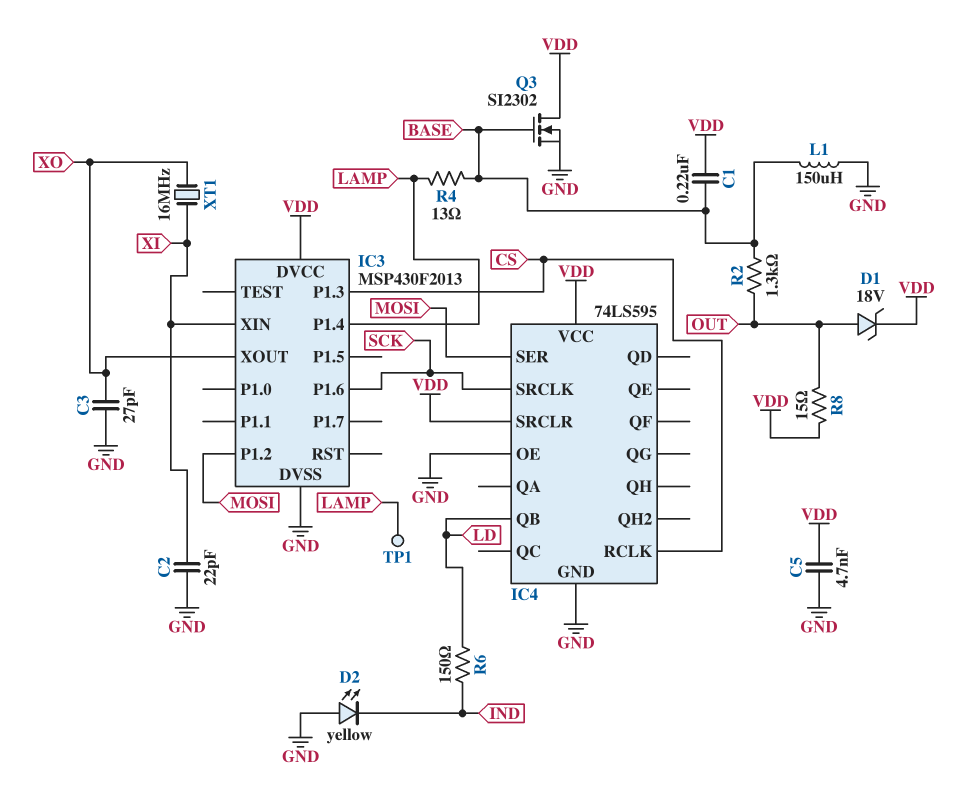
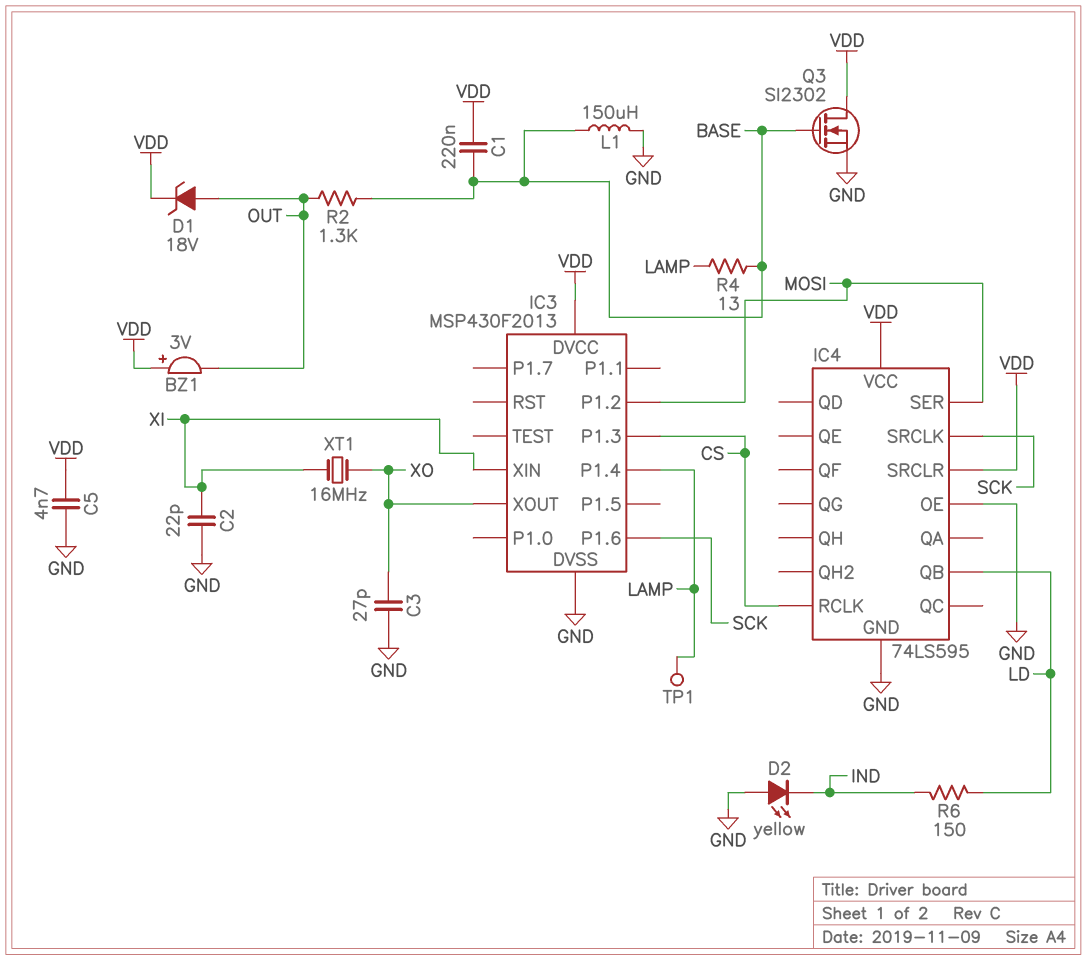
BZ1: none -> buzzer 3V (plus VDD, minus OUT)
R8: 15 (OUT, VDD) -> none

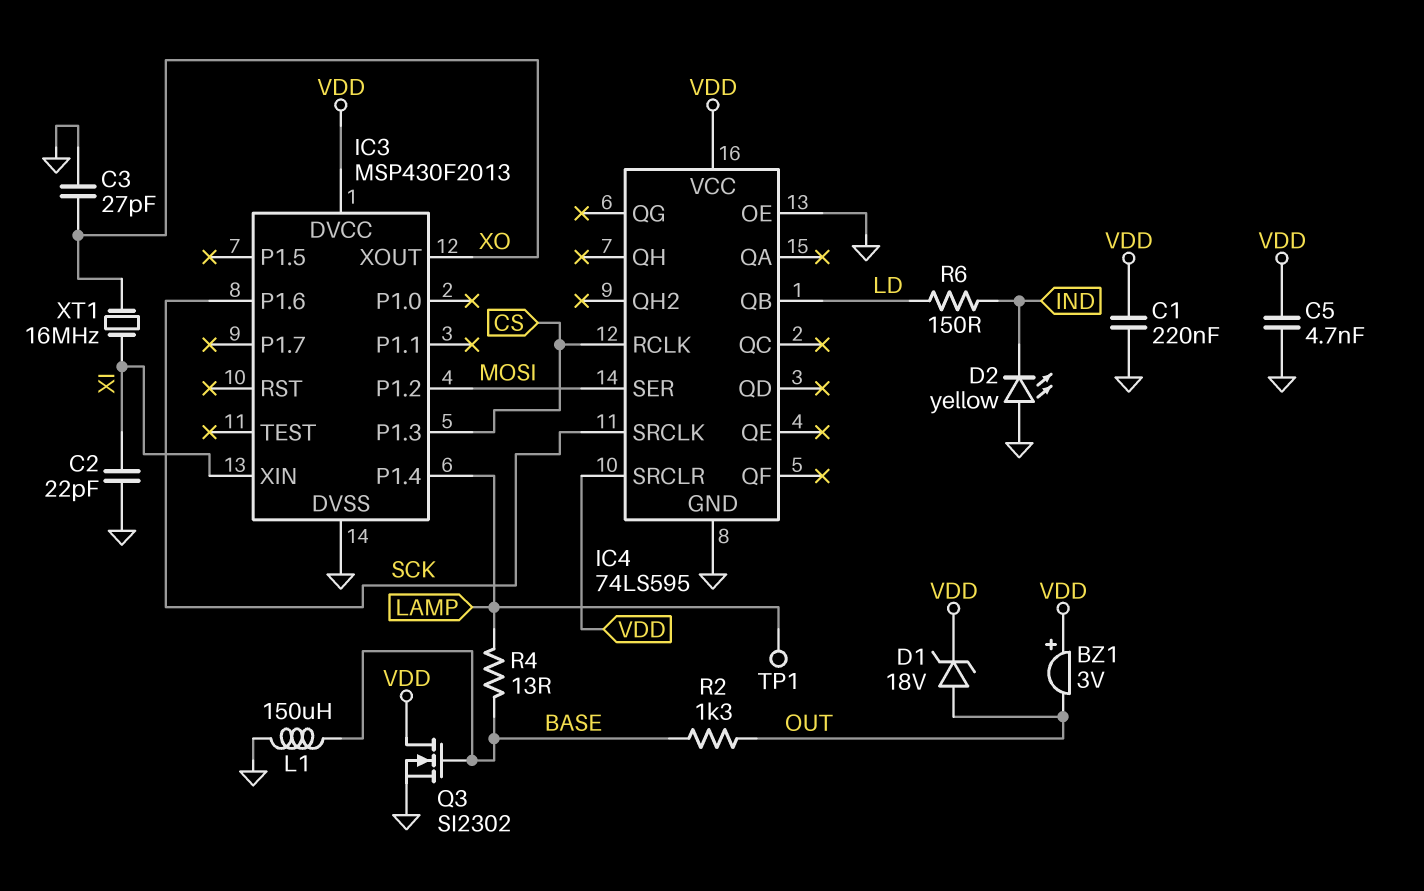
C1: 220nF (BASE, VDD) -> 220nF (GND, VDD)

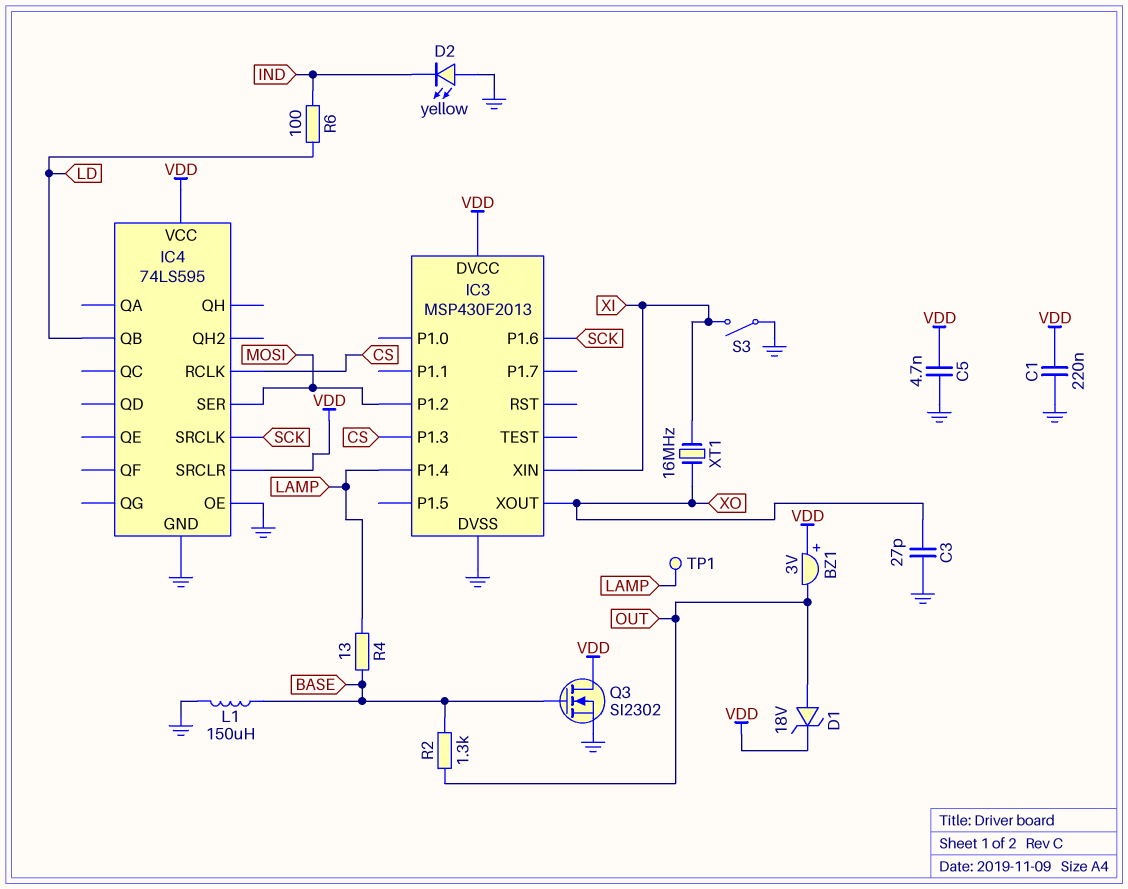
C2: 22pF (GND, XI) -> none
R6: 150 (IND, LD) -> 100 (IND, LD)
S3: none -> switch (GND, XI)

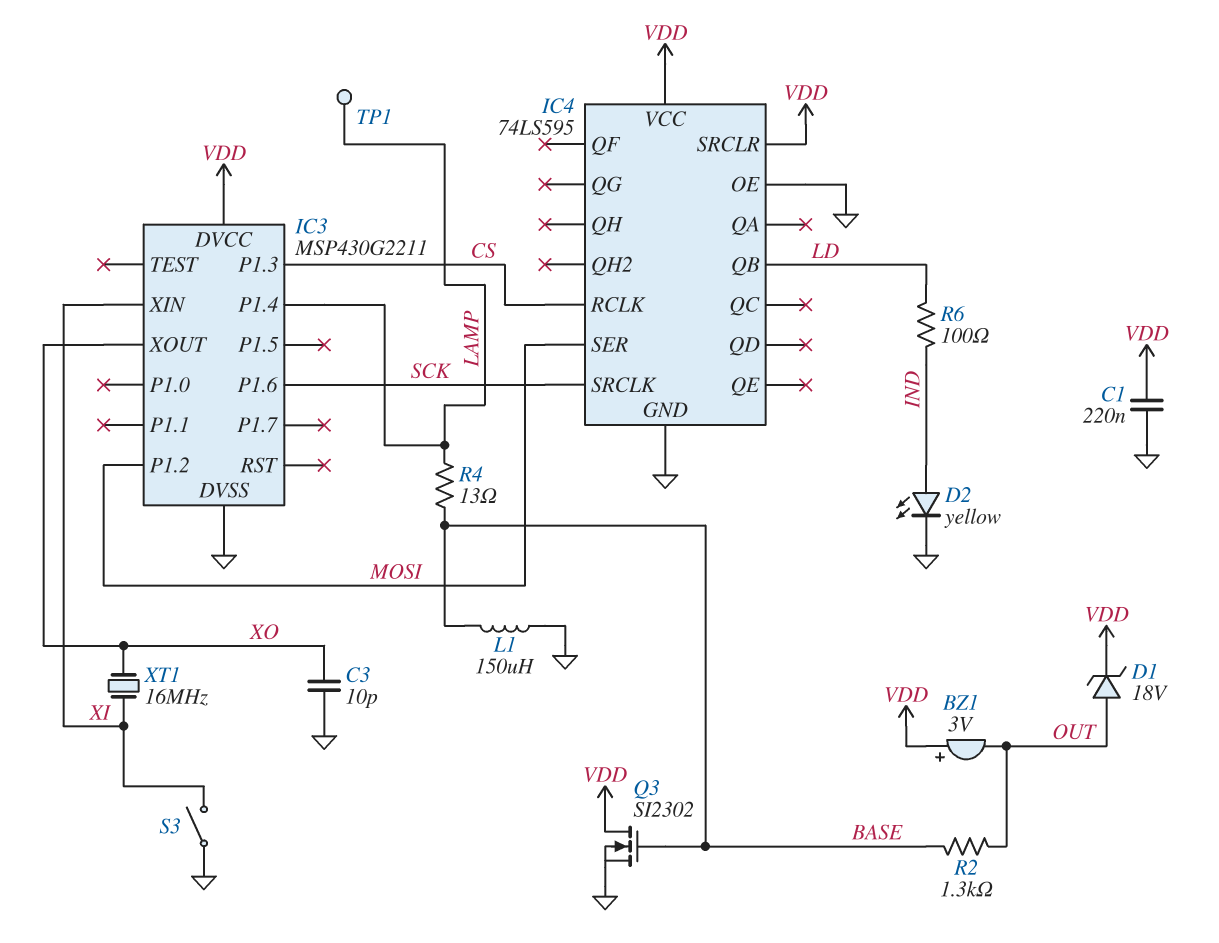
C3: 27pF (GND, XO) -> 10pF (GND, XO)
C5: 4.7nF (GND, VDD) -> none
D2: LED yellow (A GND, K IND) -> LED yellow (A IND, K GND)
IC3: MSP430F2013 -> MSP430G2211

